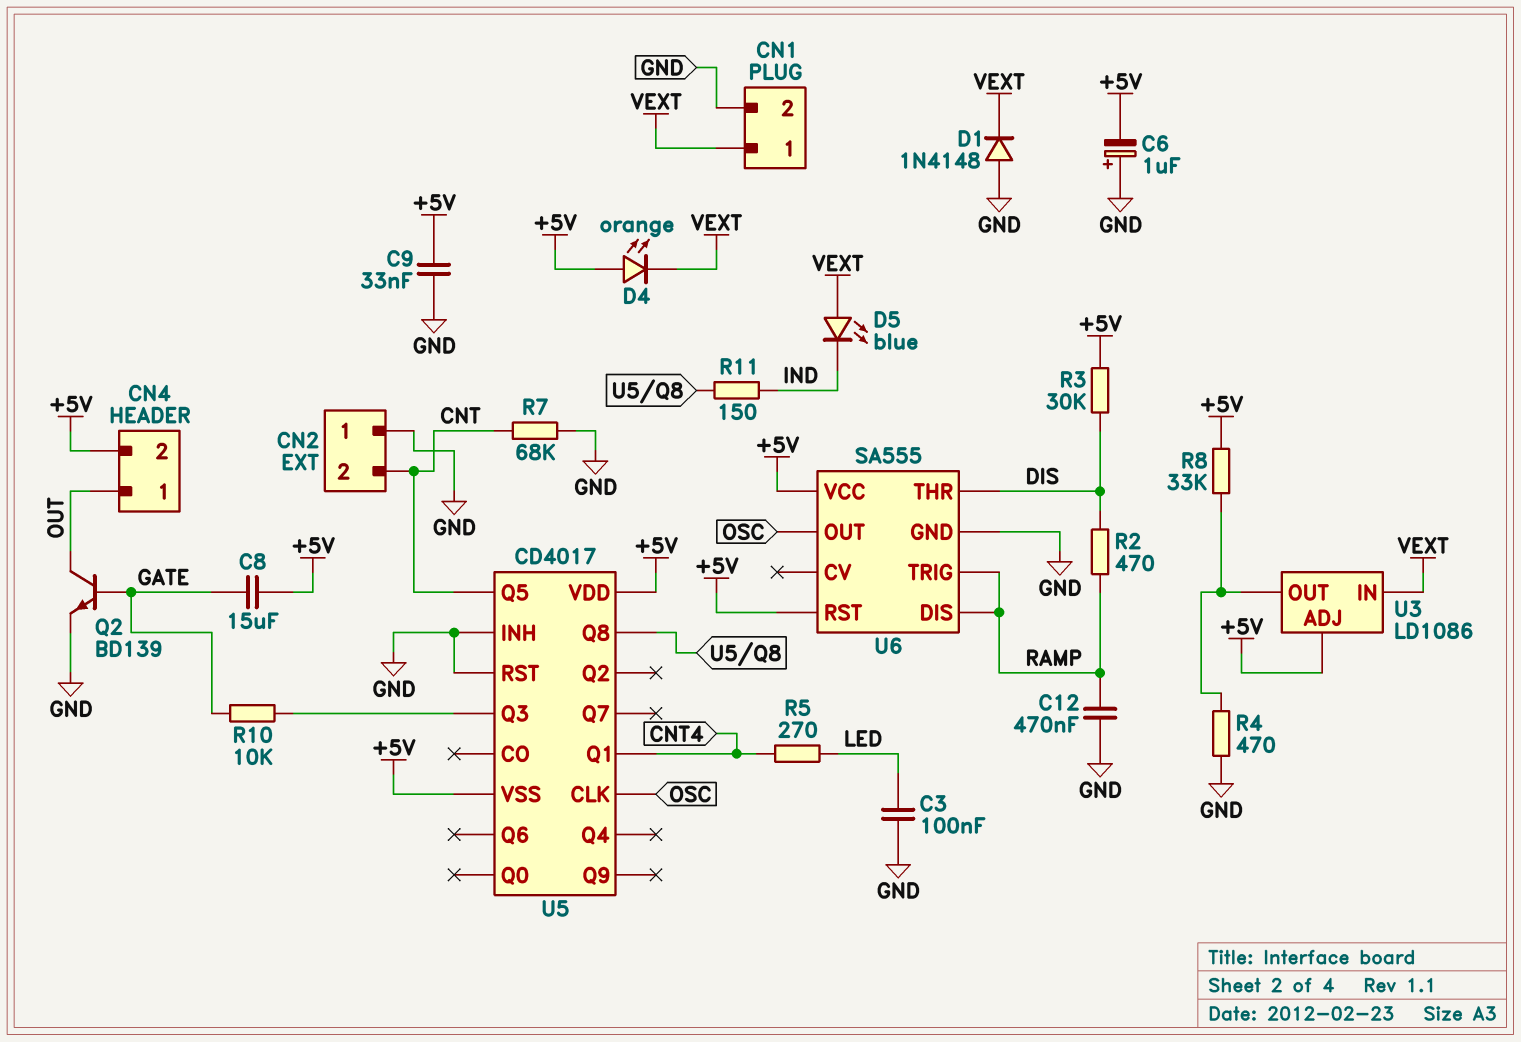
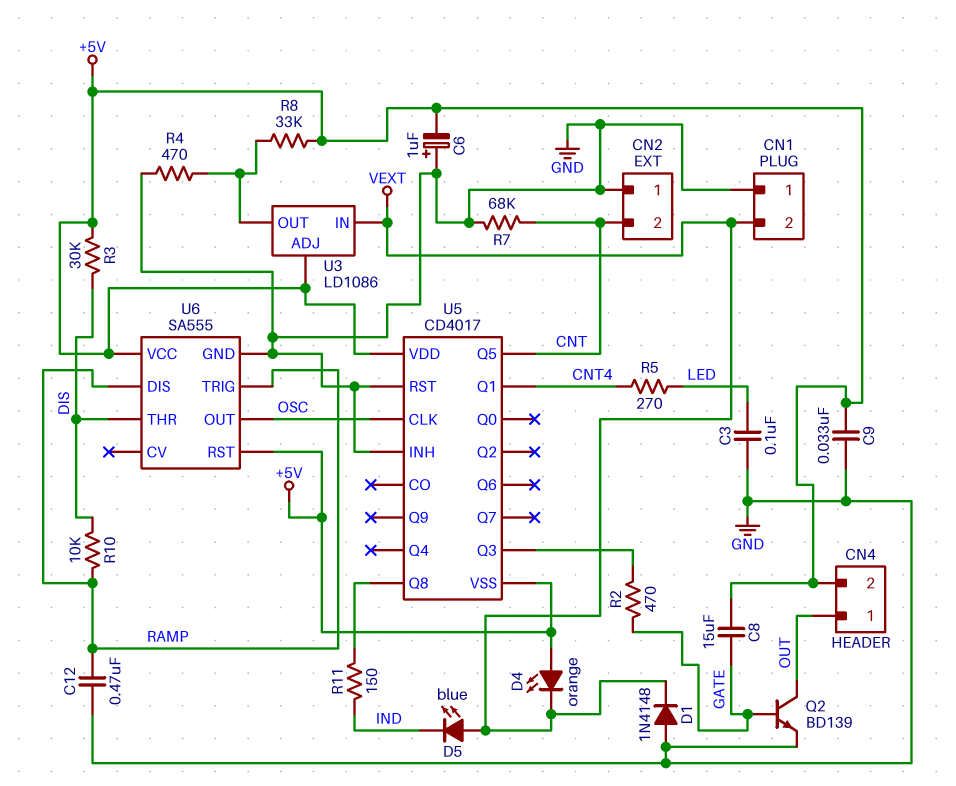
CN1 pin 1: VEXT -> GND
CN1 pin 2: GND -> VEXT
R2: 470 (DIS, RAMP) -> 470 (GATE, U5/Q3)
R10: 10k (GATE, U5/Q3) -> 10k (DIS, RAMP)

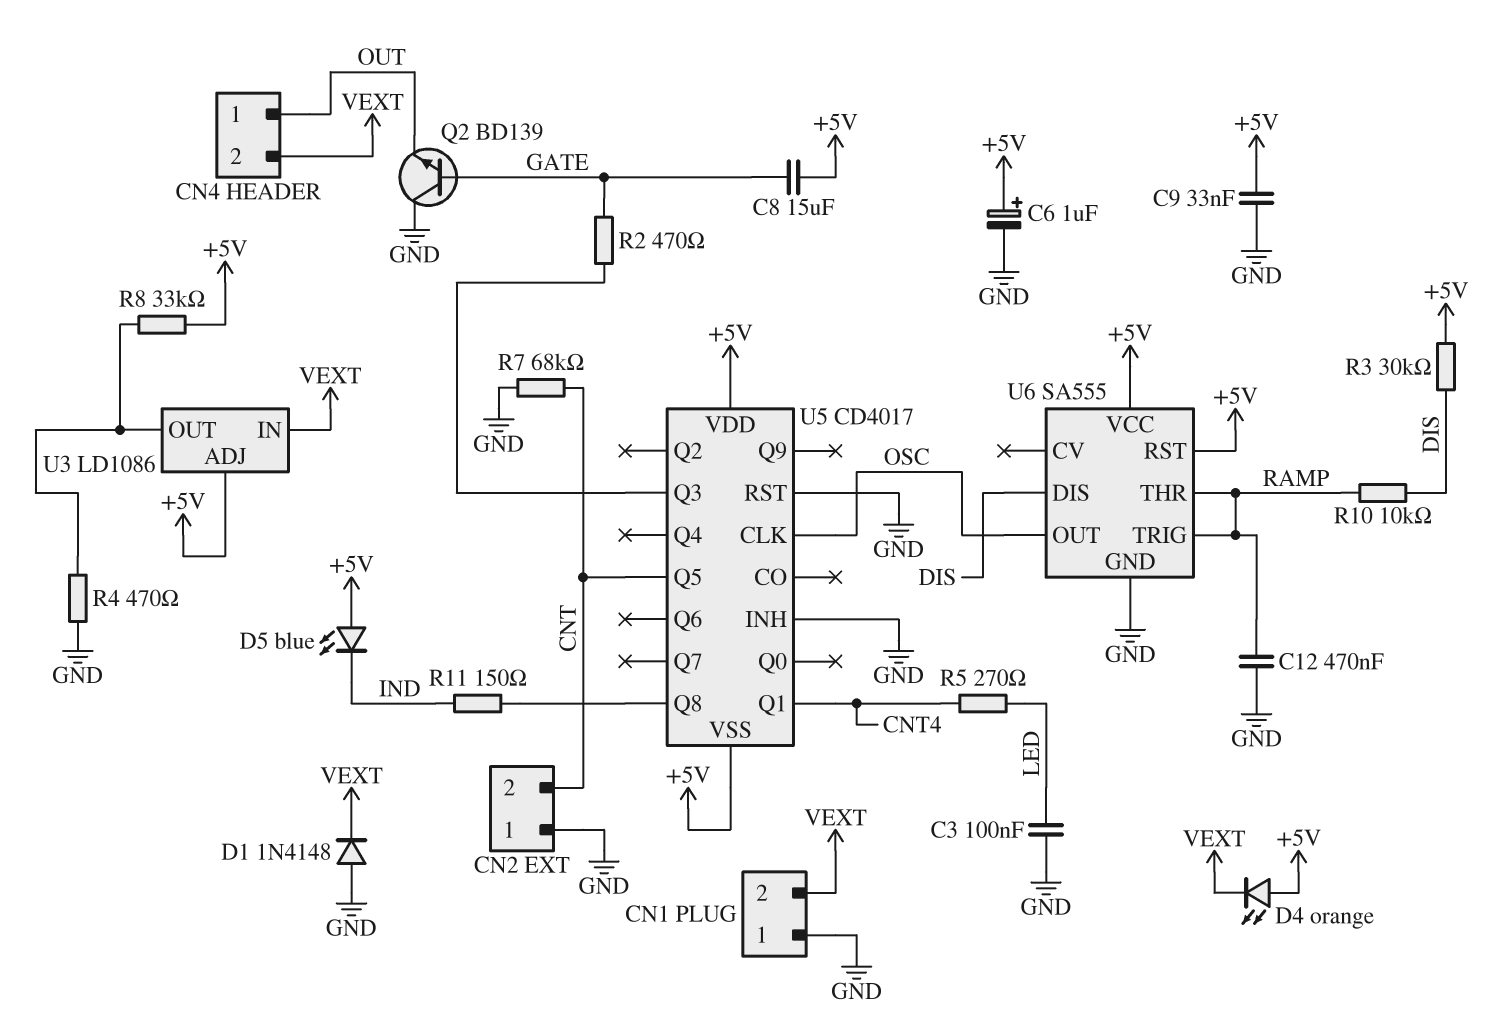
C6: 1uF (plus GND, minus +5V) -> 1uF (plus +5V, minus GND)
CN4 pin 2: +5V -> VEXT
D5: LED blue (A VEXT, K IND) -> LED blue (A +5V, K IND)
Q2: NPN BD139 (B GATE, C OUT, E GND) -> NPN BD139 (B GATE, C GND, E OUT)
U6 pin DIS: RAMP -> DIS
U6 pin THR: DIS -> RAMP

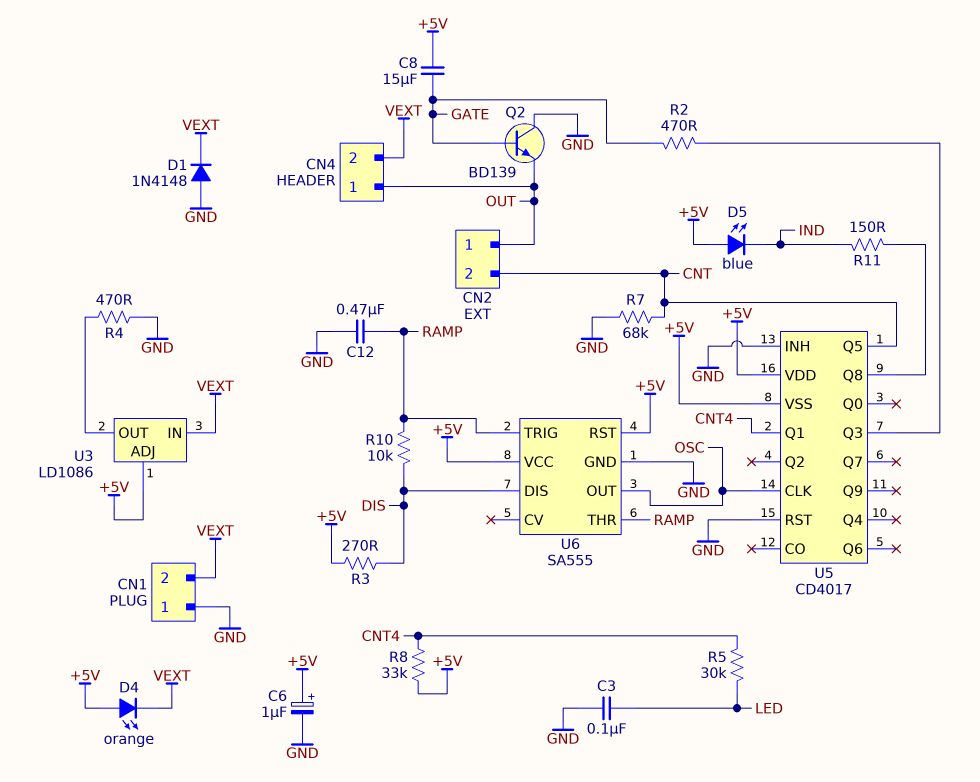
C9: 33nF (+5V, GND) -> none
CN2 pin 1: GND -> OUT
R3: 30k (+5V, DIS) -> 270 (+5V, DIS)
R5: 270 (CNT4, LED) -> 30k (CNT4, LED)
R8: 33k (+5V, U3/OUT) -> 33k (+5V, CNT4)

